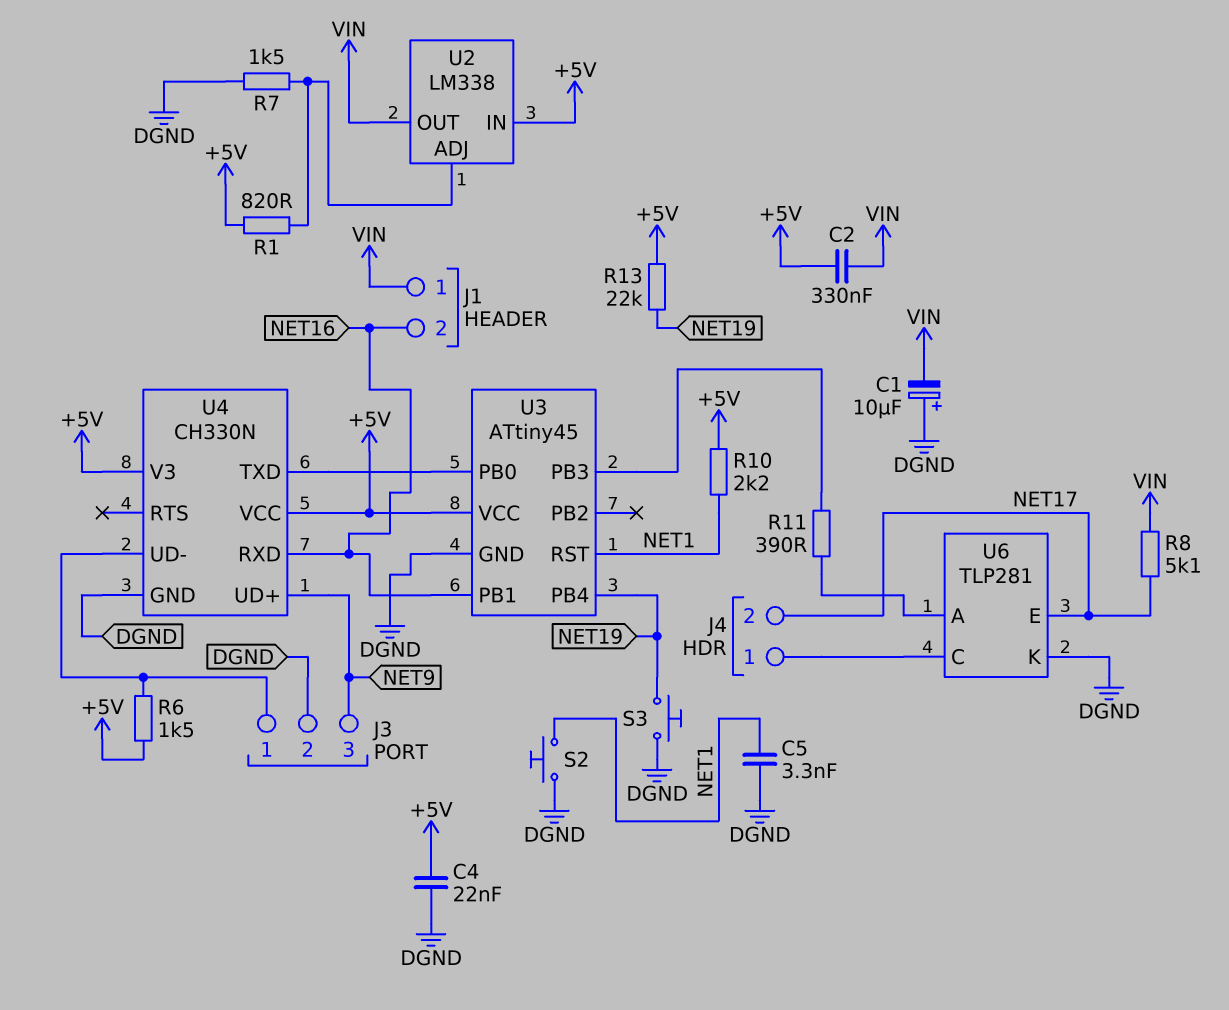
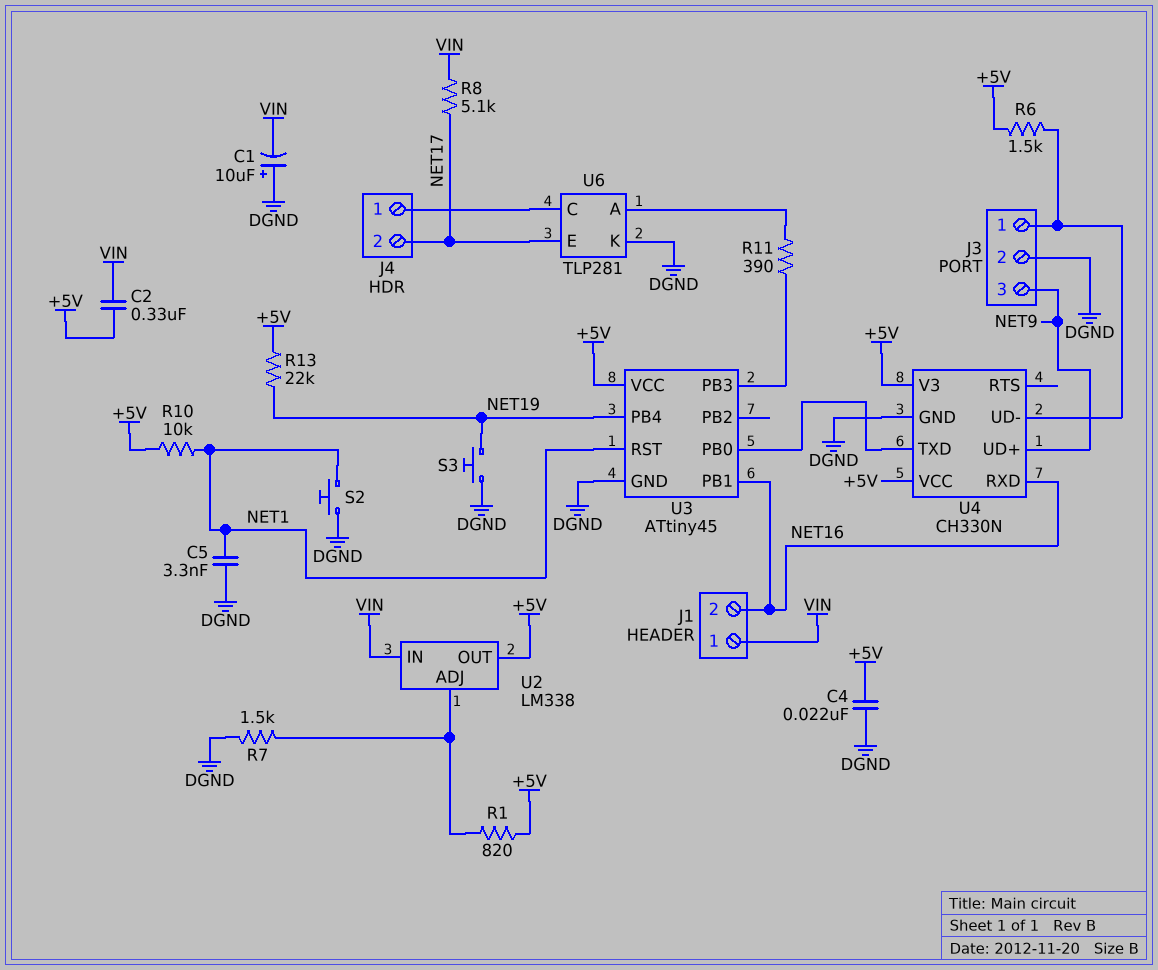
R10: 2.2k (+5V, NET1) -> 10k (+5V, NET1)
U2 pin IN: +5V -> VIN
U2 pin OUT: VIN -> +5V

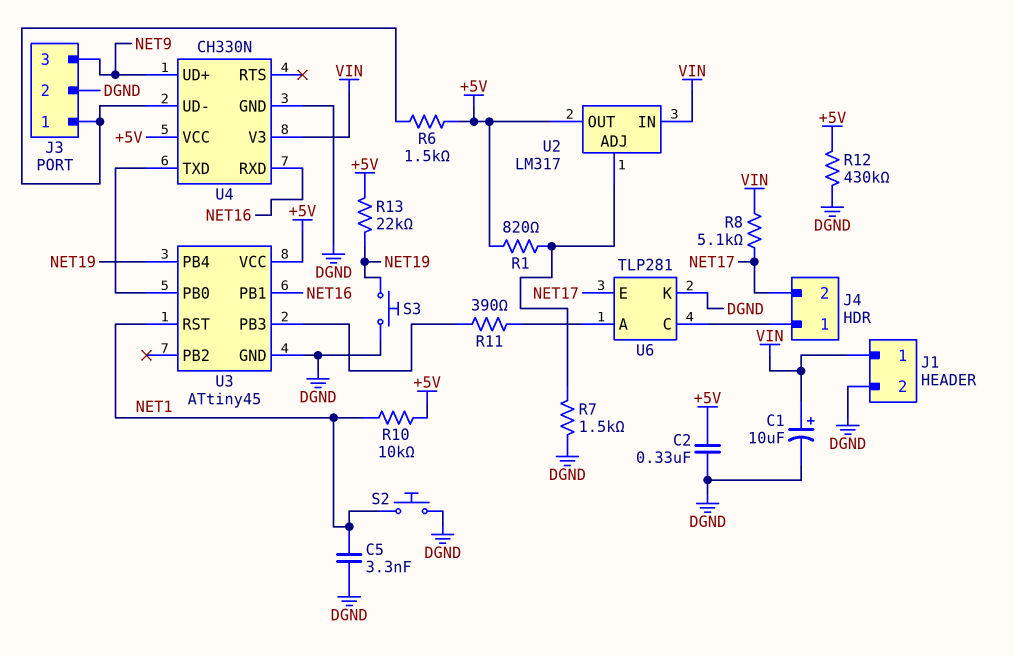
C1: 10uF (plus DGND, minus VIN) -> 10uF (plus VIN, minus DGND)
C2: 330nF (+5V, VIN) -> 330nF (+5V, DGND)
C4: 22nF (+5V, DGND) -> none
J1 pin 2: NET16 -> DGND
R12: none -> 430k (+5V, DGND)
U2: LM338 -> LM317
U4 pin V3: +5V -> VIN

